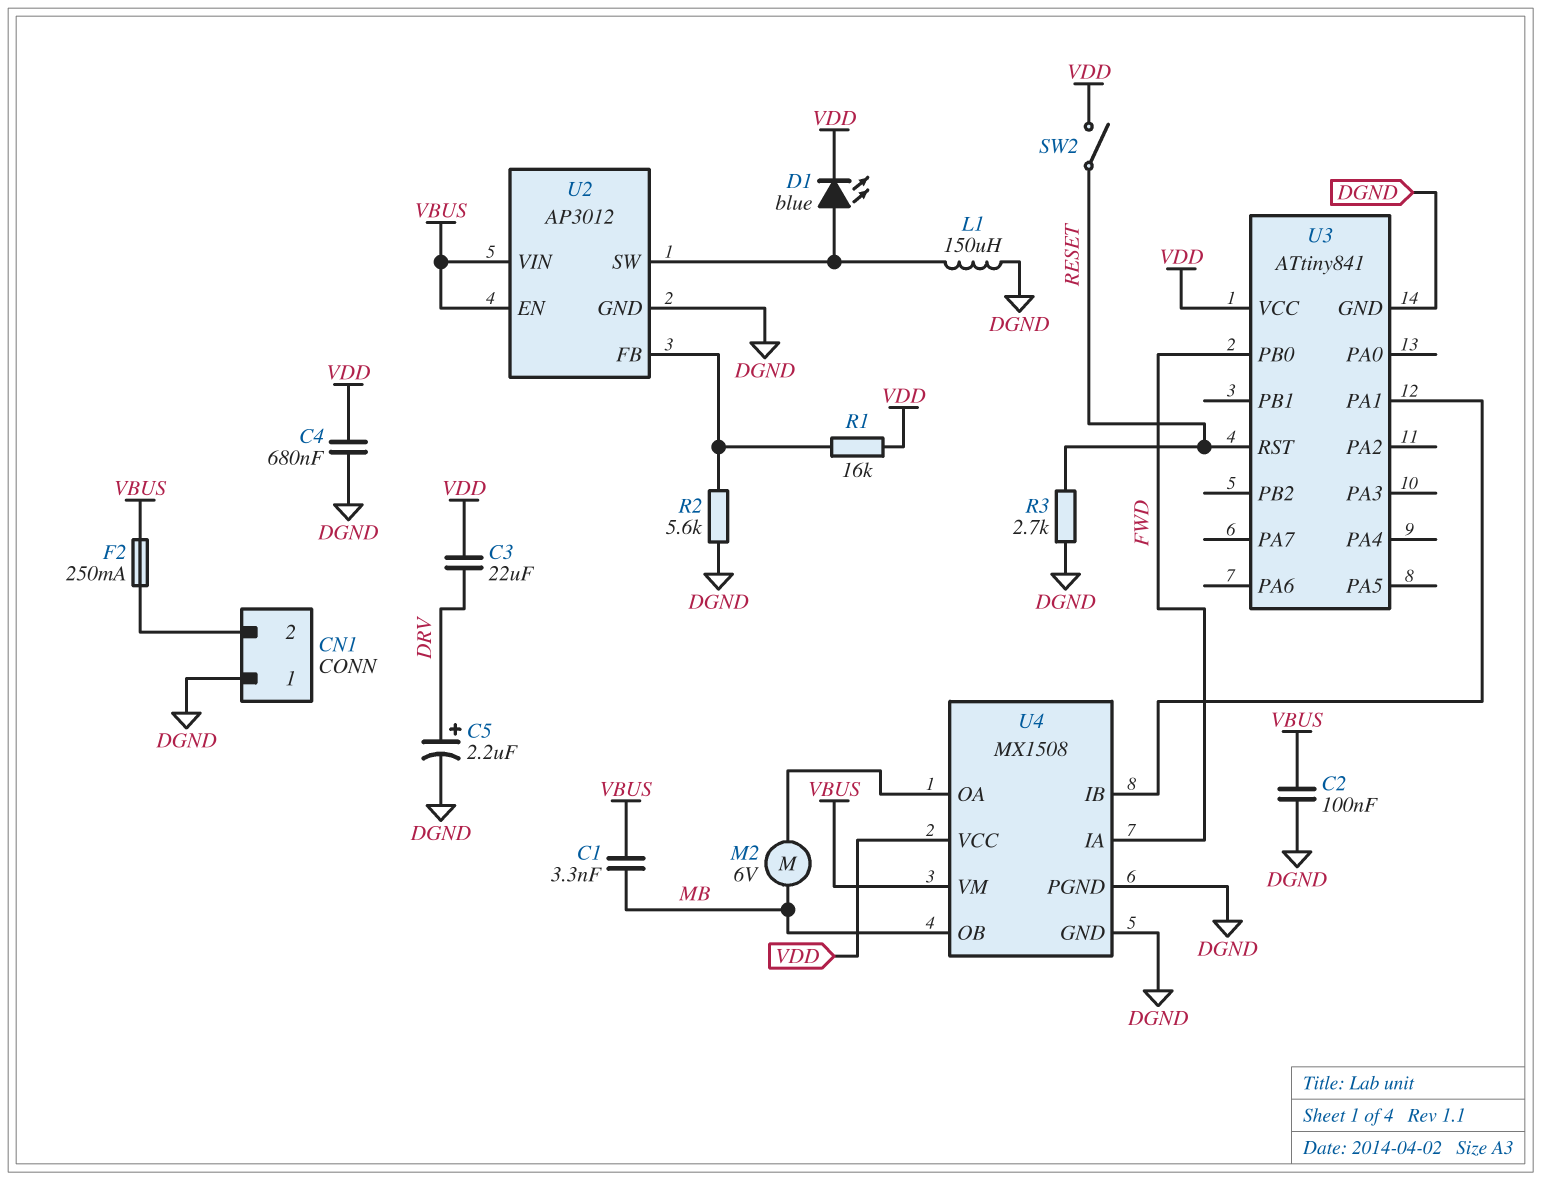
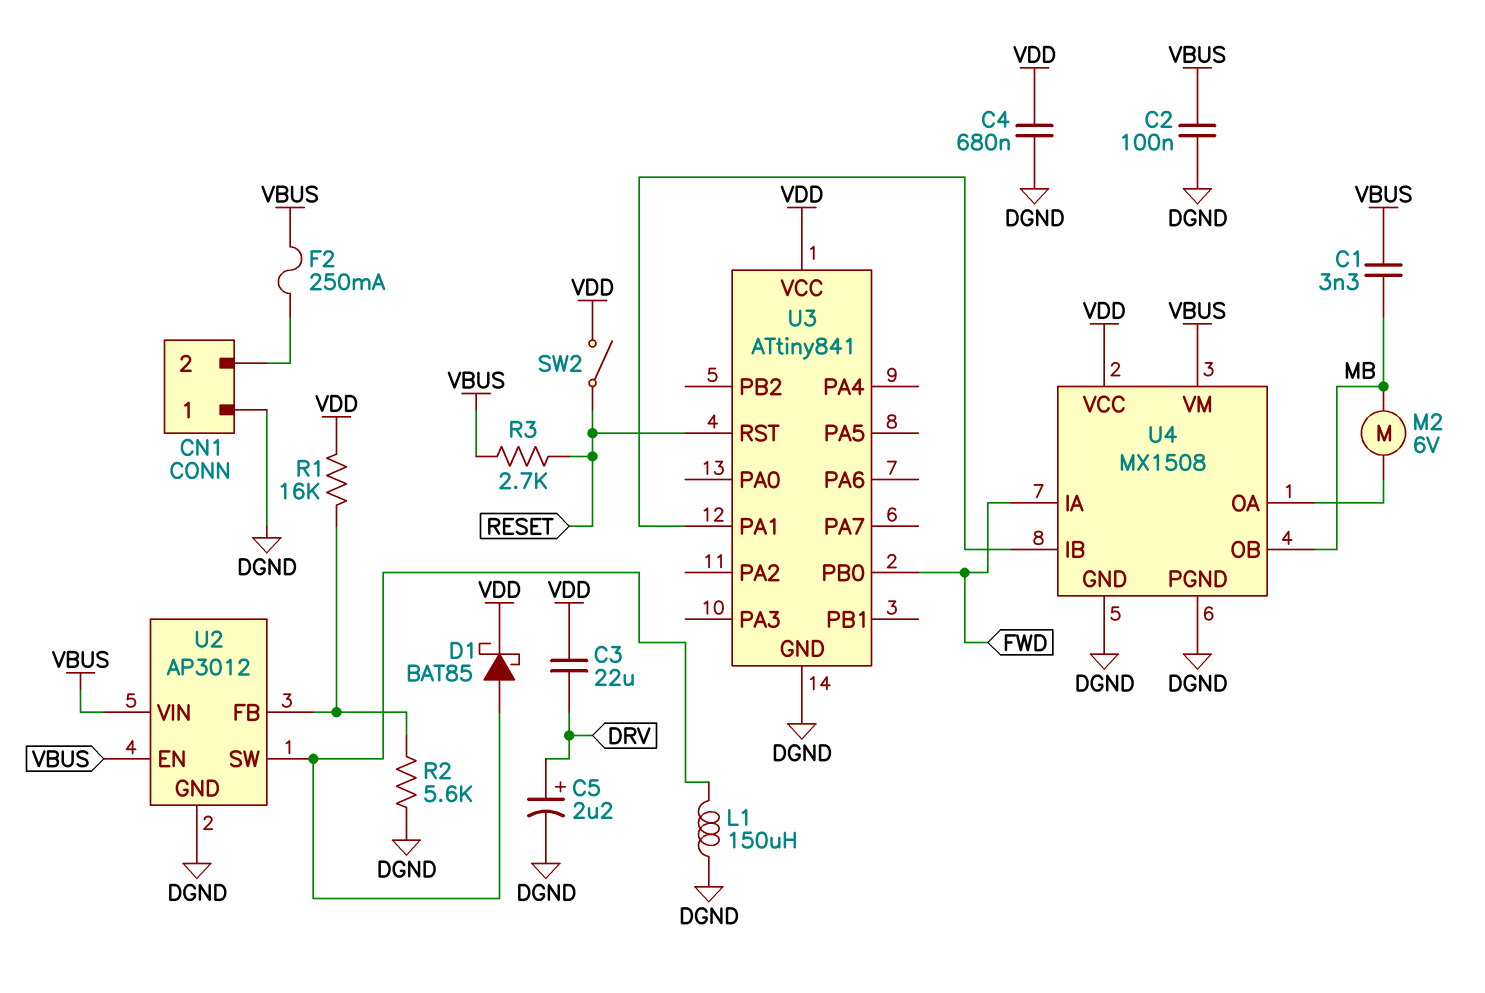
D1: LED blue (A U2/SW, K VDD) -> schottky BAT85 (A U2/SW, K VDD)
R3: 2.7k (DGND, RESET) -> 2.7k (RESET, VBUS)

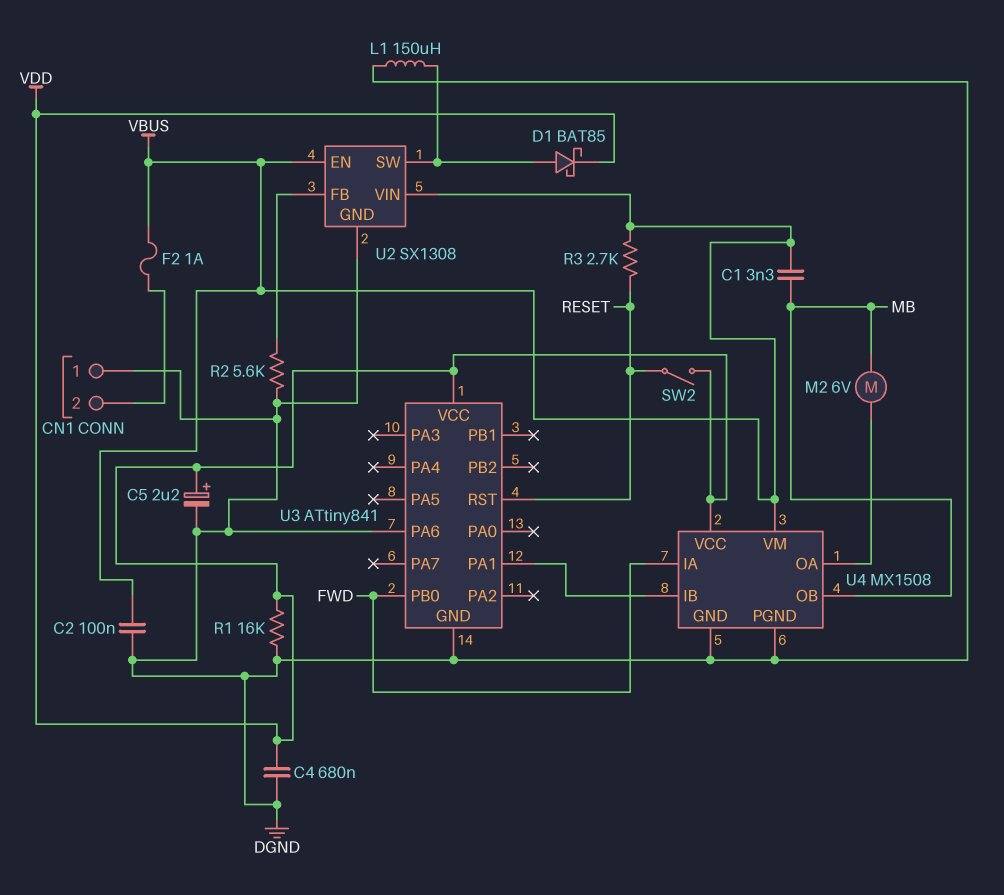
C3: 22uF (DRV, VDD) -> none
C5: 2.2uF (plus DRV, minus DGND) -> 2.2uF (plus VDD, minus DGND)
F2: 250mA (CN1/2, VBUS) -> 1A (CN1/2, VBUS)
R1: 16k (U2/FB, VDD) -> 16k (DGND, VDD)
U2: AP3012 -> SX1308
U3 pin PA6: none -> DGND

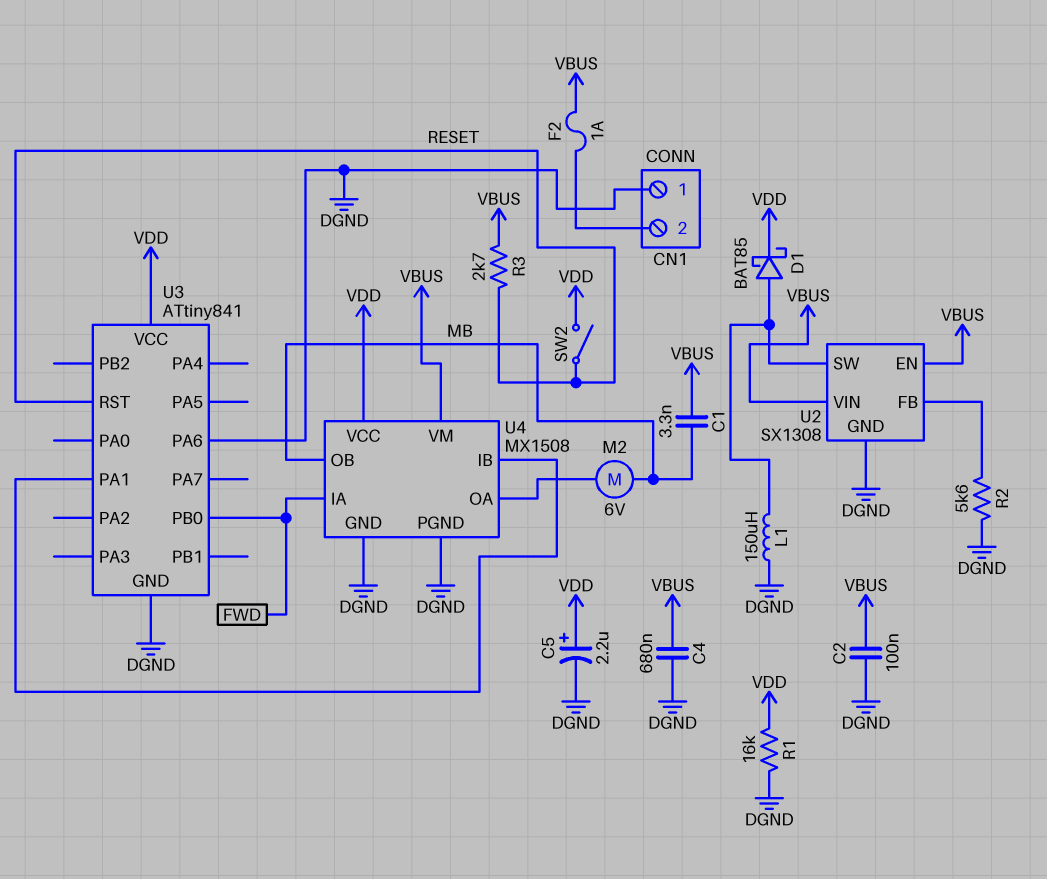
C4: 680nF (DGND, VDD) -> 680nF (DGND, VBUS)

